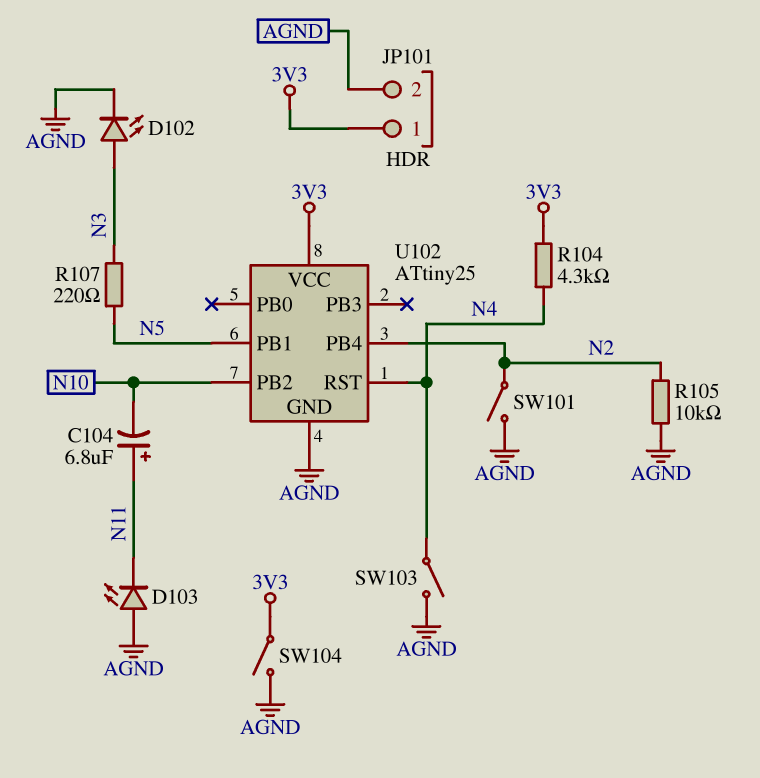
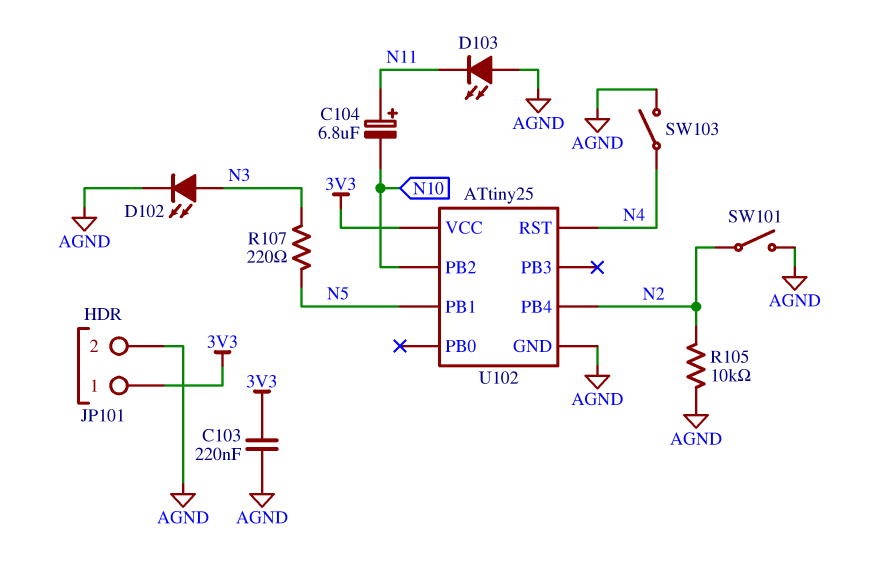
C103: none -> 220nF (3V3, AGND)
R104: 4.3k (3V3, N4) -> none
SW104: switch (3V3, AGND) -> none

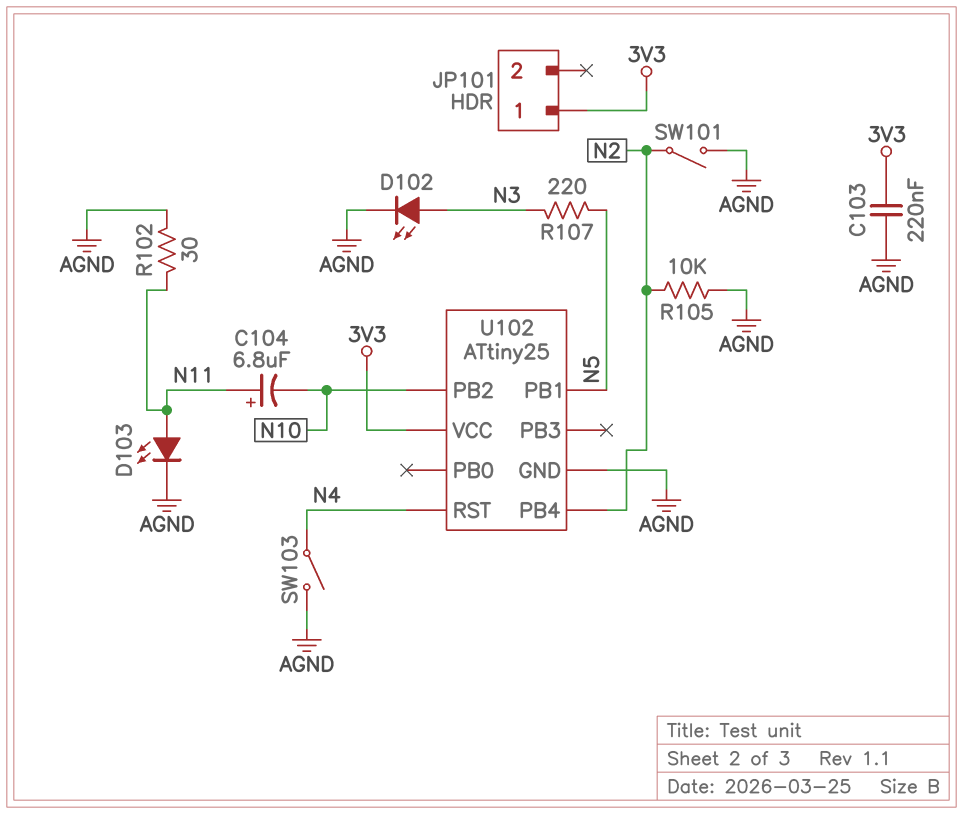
D103: LED (A AGND, K N11) -> LED (A N11, K AGND)
JP101 pin 2: AGND -> none
R102: none -> 30 (AGND, N11)

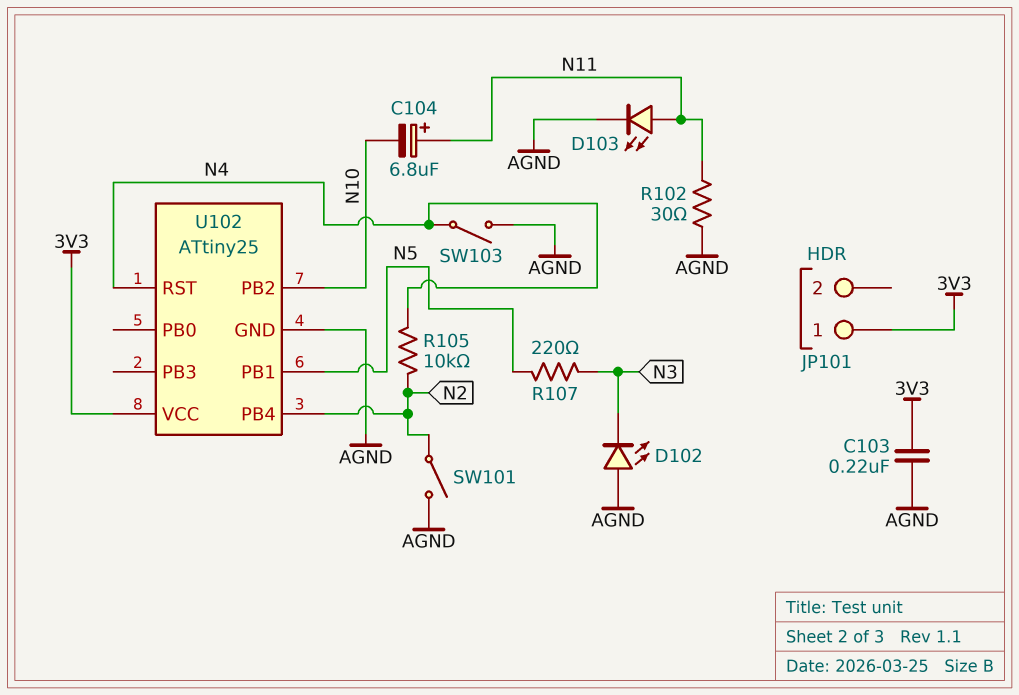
D102: LED (A N3, K AGND) -> LED (A AGND, K N3)
R105: 10k (AGND, N2) -> 10k (N2, N4)

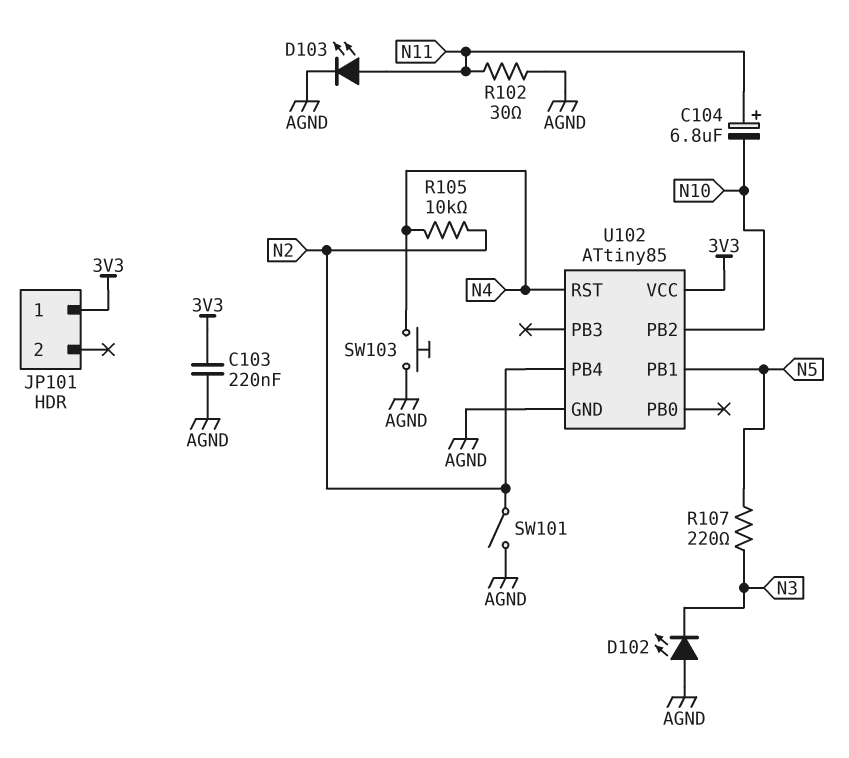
SW103: switch (AGND, N4) -> button (AGND, N4)
U102: ATtiny25 -> ATtiny85

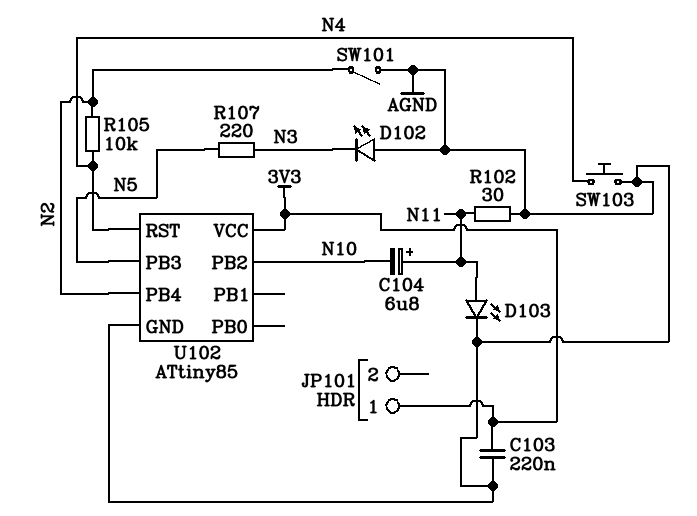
U102 pin PB1: N5 -> none
U102 pin PB3: none -> N5

